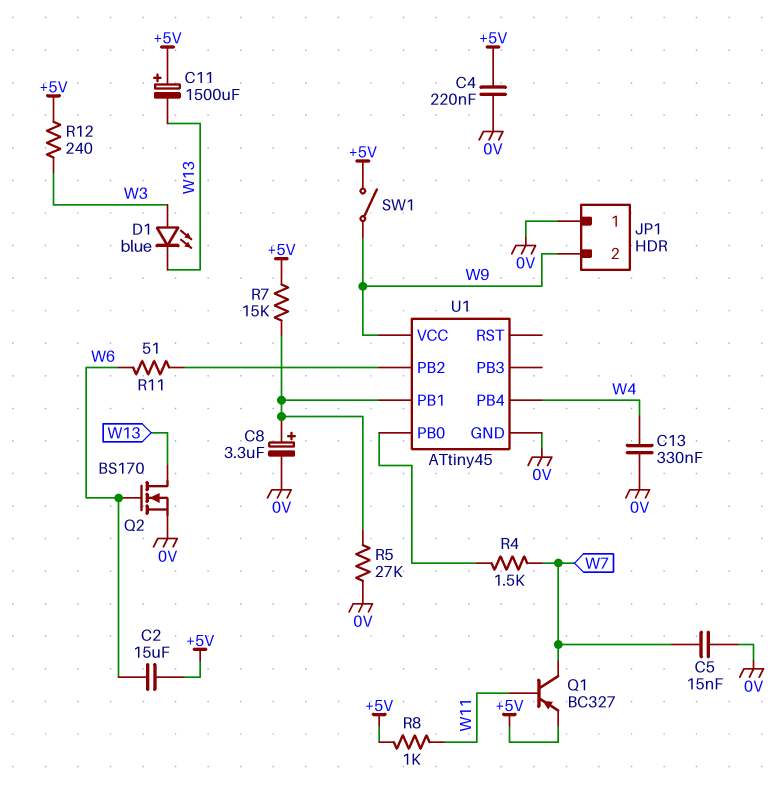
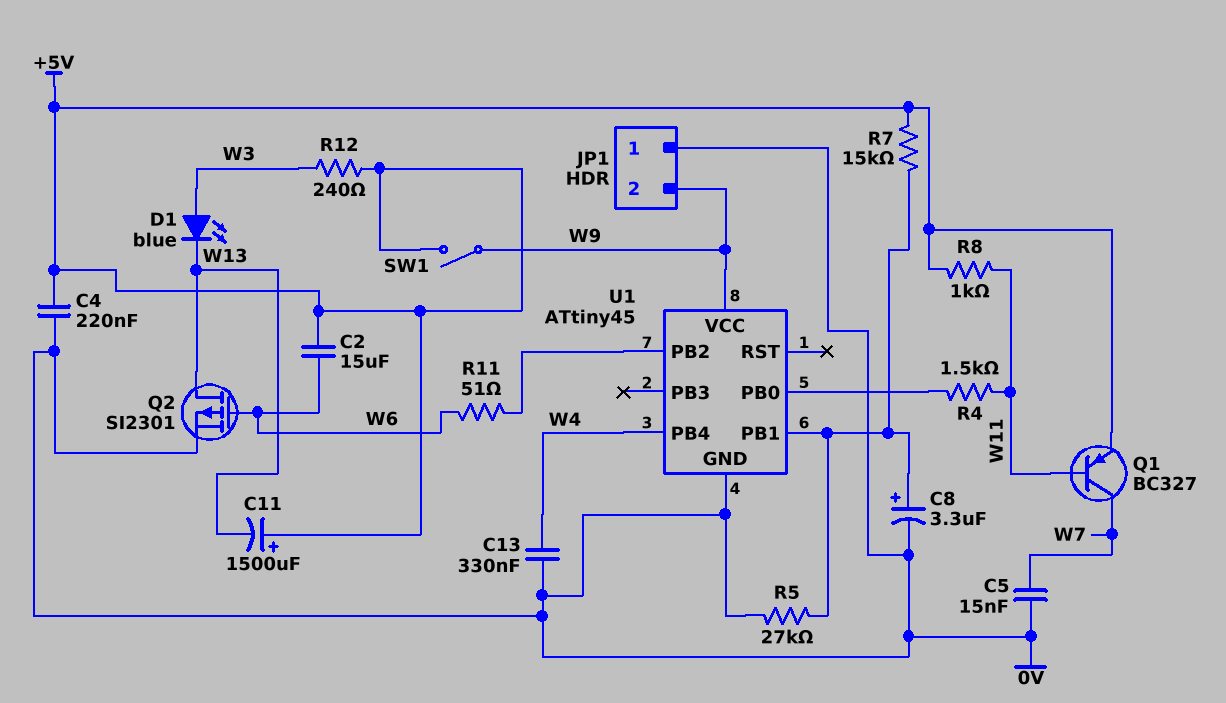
Q2: NMOS BS170 (G W6, D W13, S 0V) -> PMOS SI2301 (G W6, D W13, S 0V)
R4: 1.5k (U1/PB0, W7) -> 1.5k (U1/PB0, W11)

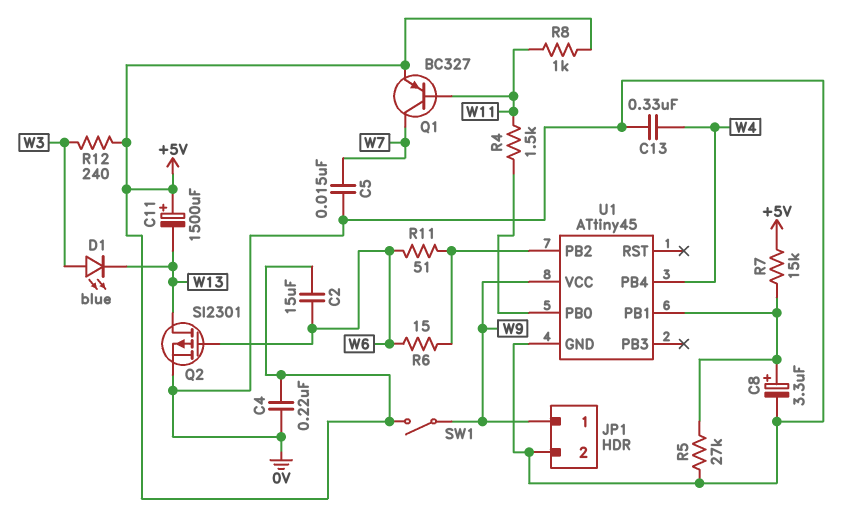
JP1 pin 1: 0V -> W9
JP1 pin 2: W9 -> 0V
R6: none -> 15 (U1/PB2, W6)

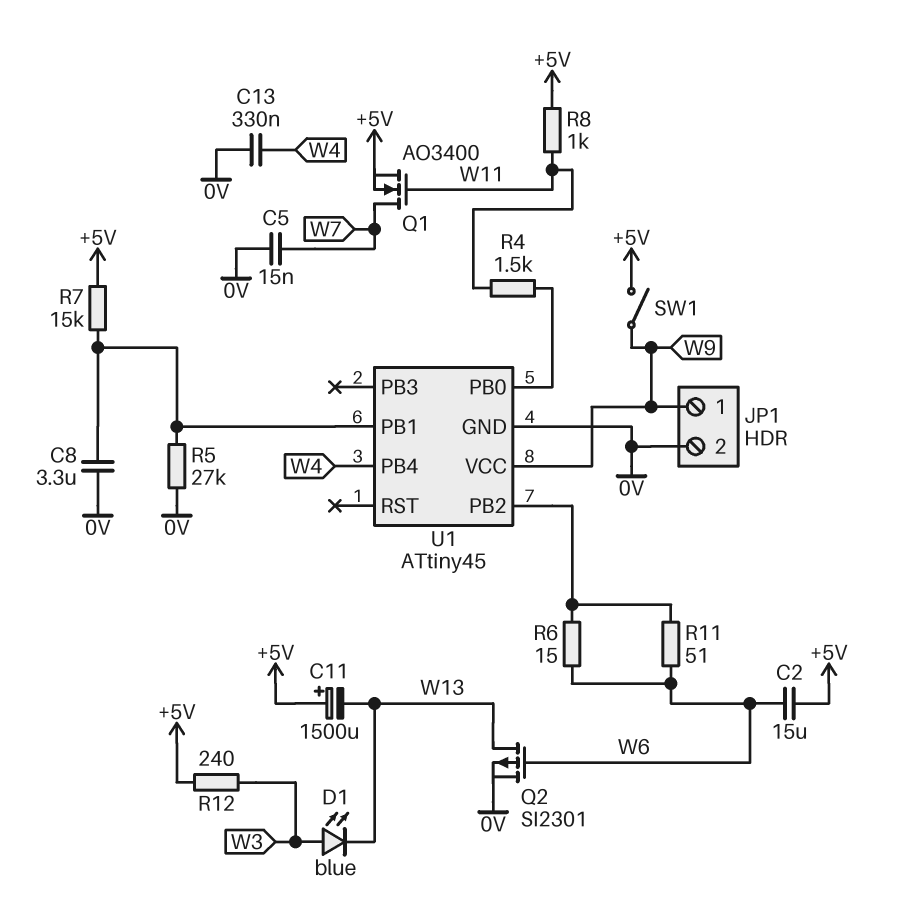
C4: 220nF (+5V, 0V) -> none
C8: 3.3uF (plus U1/PB1, minus 0V) -> 3.3uF (0V, U1/PB1)
Q1: PNP BC327 (B W11, C W7, E +5V) -> NMOS AO3400 (G W11, D W7, S +5V)

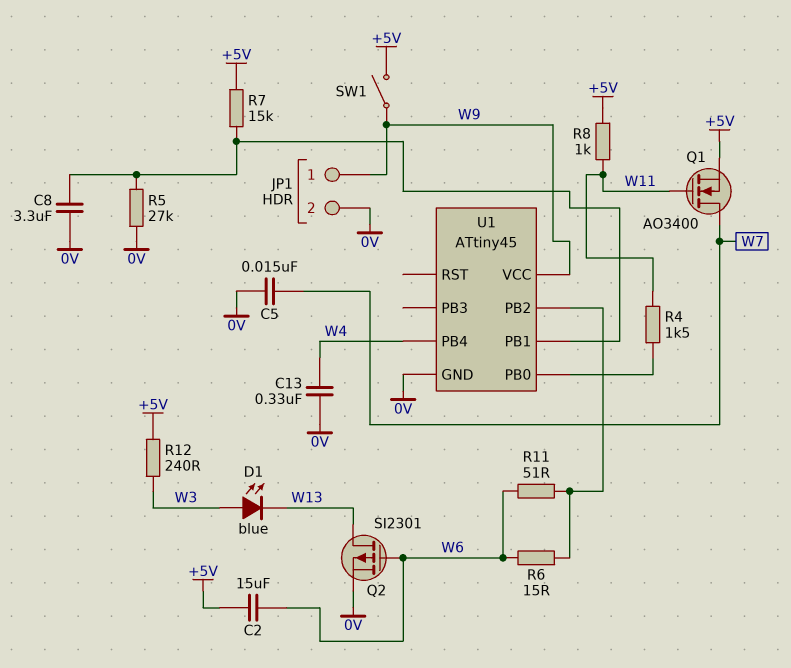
C11: 1500uF (plus +5V, minus W13) -> none

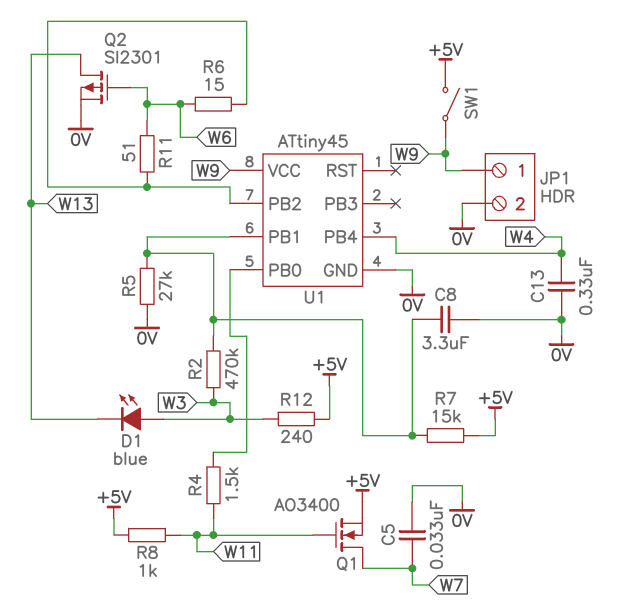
C2: 15uF (+5V, W6) -> none
C5: 15nF (0V, W7) -> 33nF (0V, W7)
R2: none -> 470k (U1/PB1, W3)

